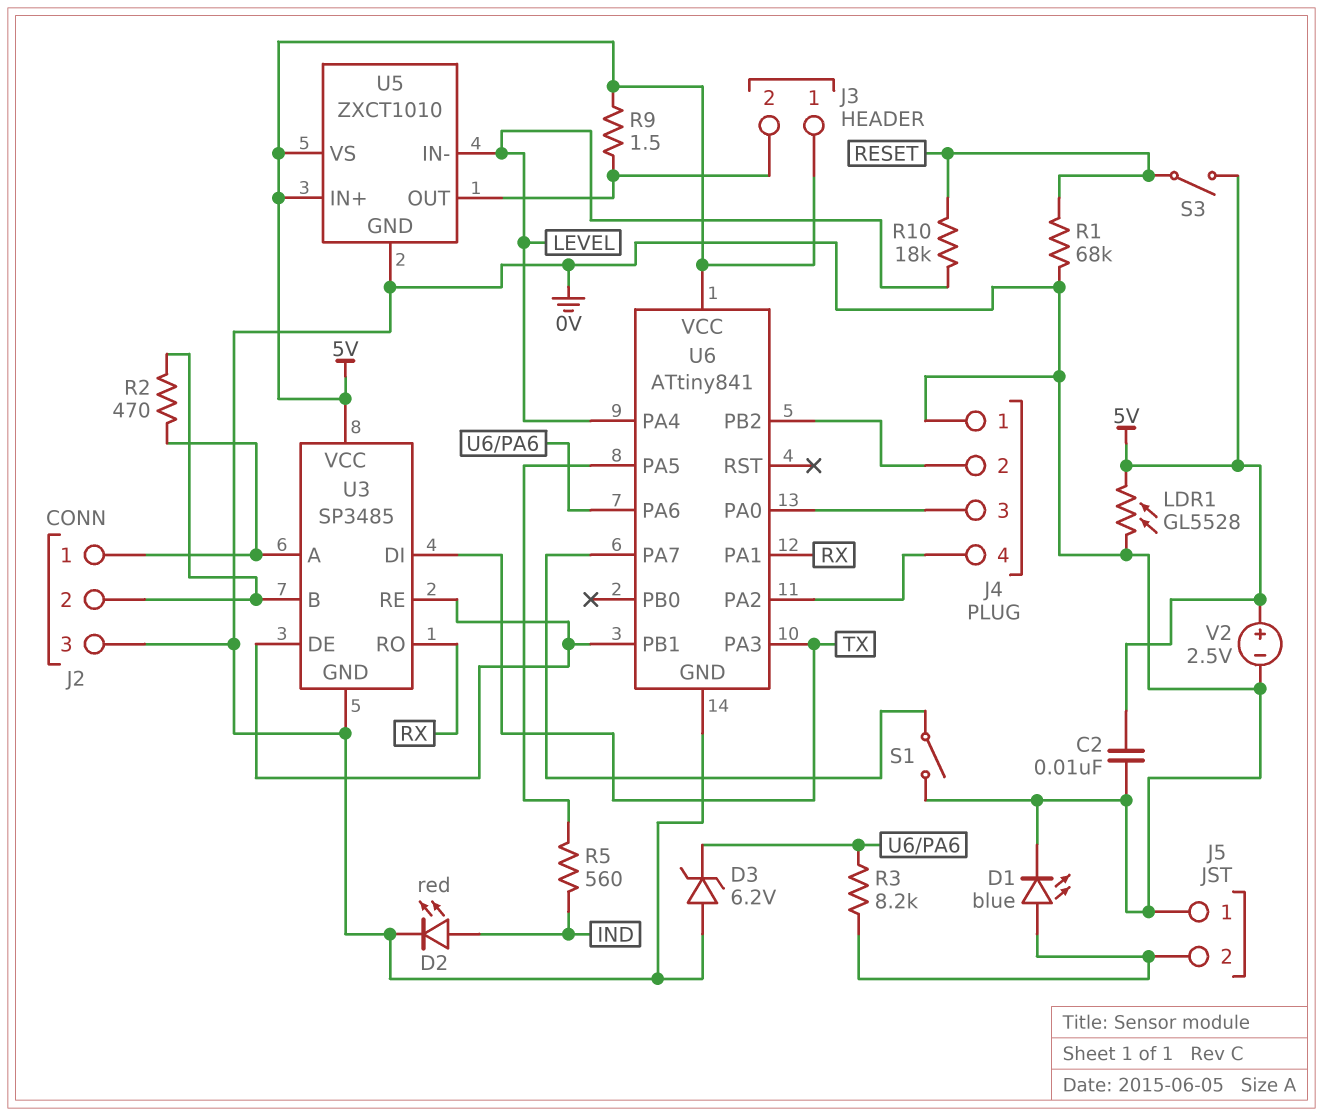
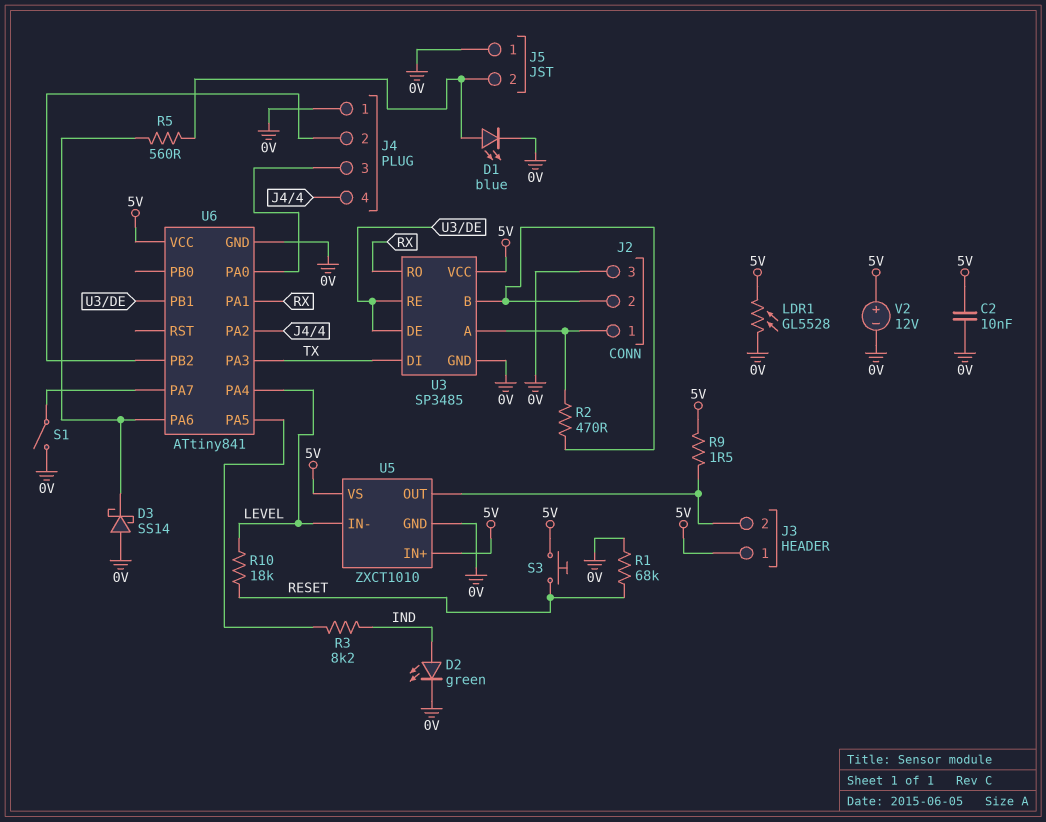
D2: LED red (A IND, K 0V) -> LED green (A IND, K 0V)
D3: zener 6.2V (A 0V, K U6/PA6) -> schottky SS14 (A 0V, K U6/PA6)
R3: 8.2k (J5/2, U6/PA6) -> 8.2k (IND, U6/PA5)
R5: 560 (IND, U6/PA5) -> 560 (J5/2, U6/PA6)
S3: switch (5V, RESET) -> button (5V, RESET)
V2: 2.5V (plus 5V, minus 0V) -> 12V (plus 5V, minus 0V)

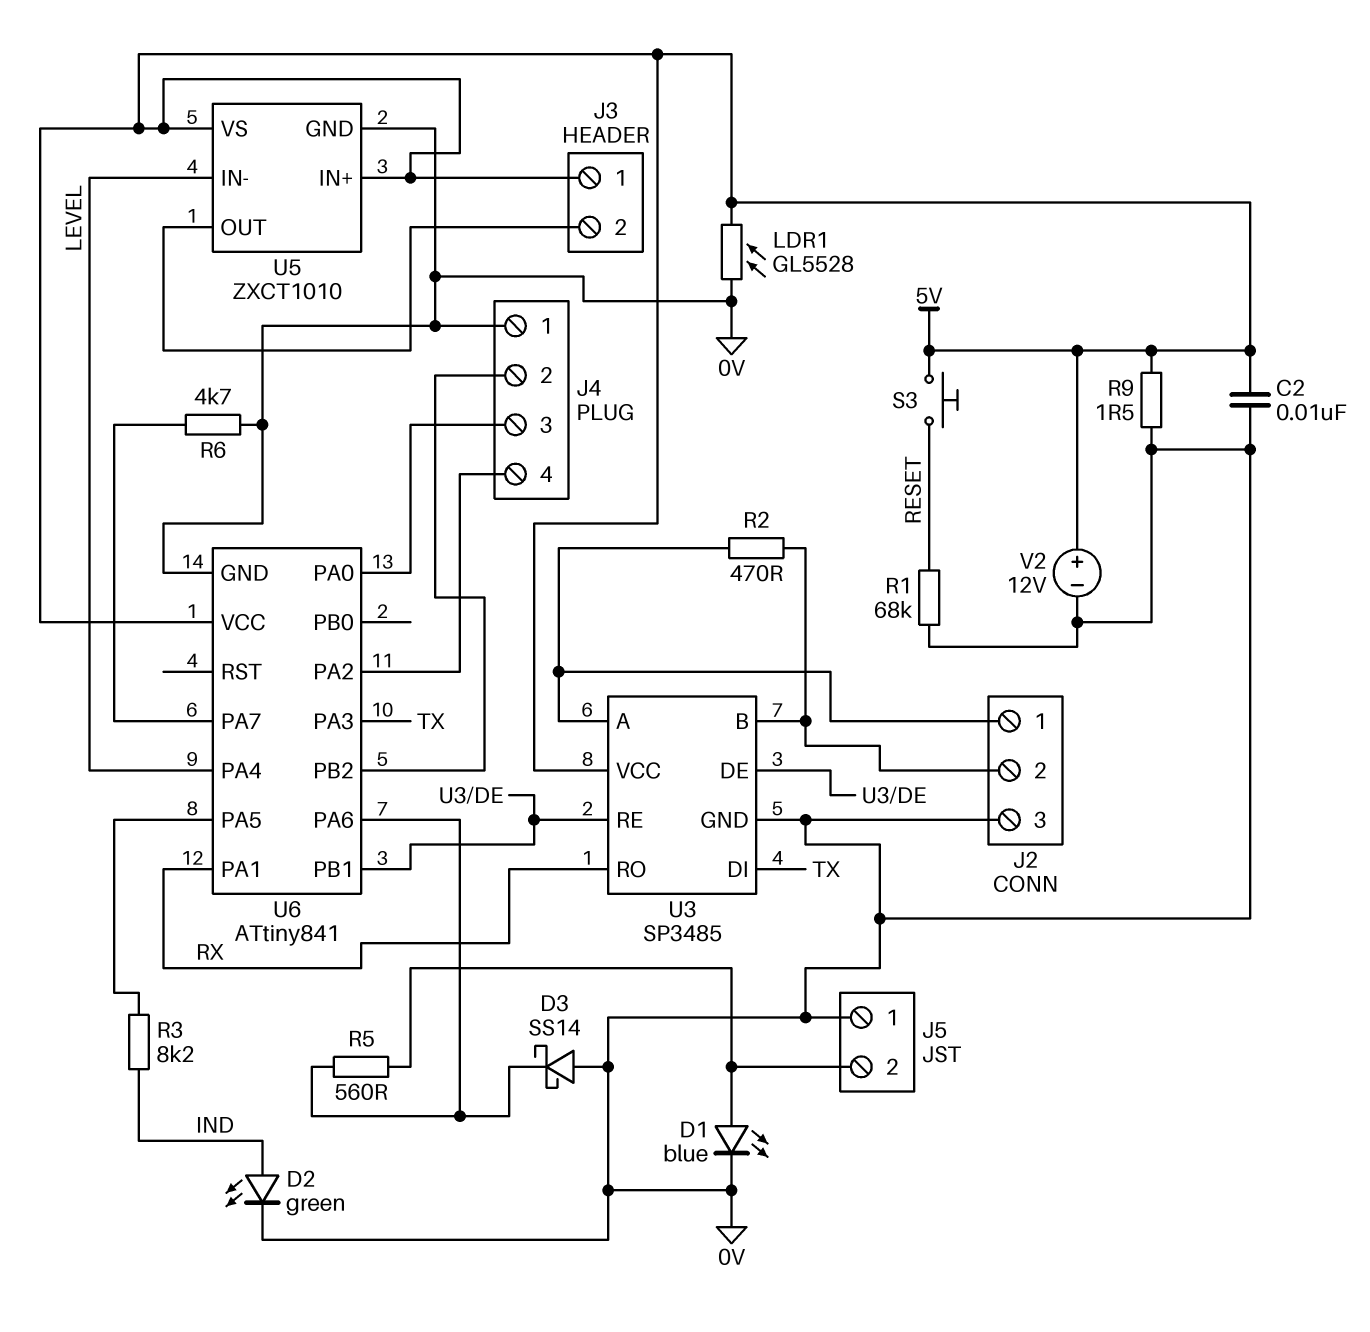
R6: none -> 4.7k (0V, U6/PA7)
R9: 1.5 (5V, J3/2) -> 1.5 (0V, 5V)
R10: 18k (LEVEL, RESET) -> none
S1: switch (0V, U6/PA7) -> none

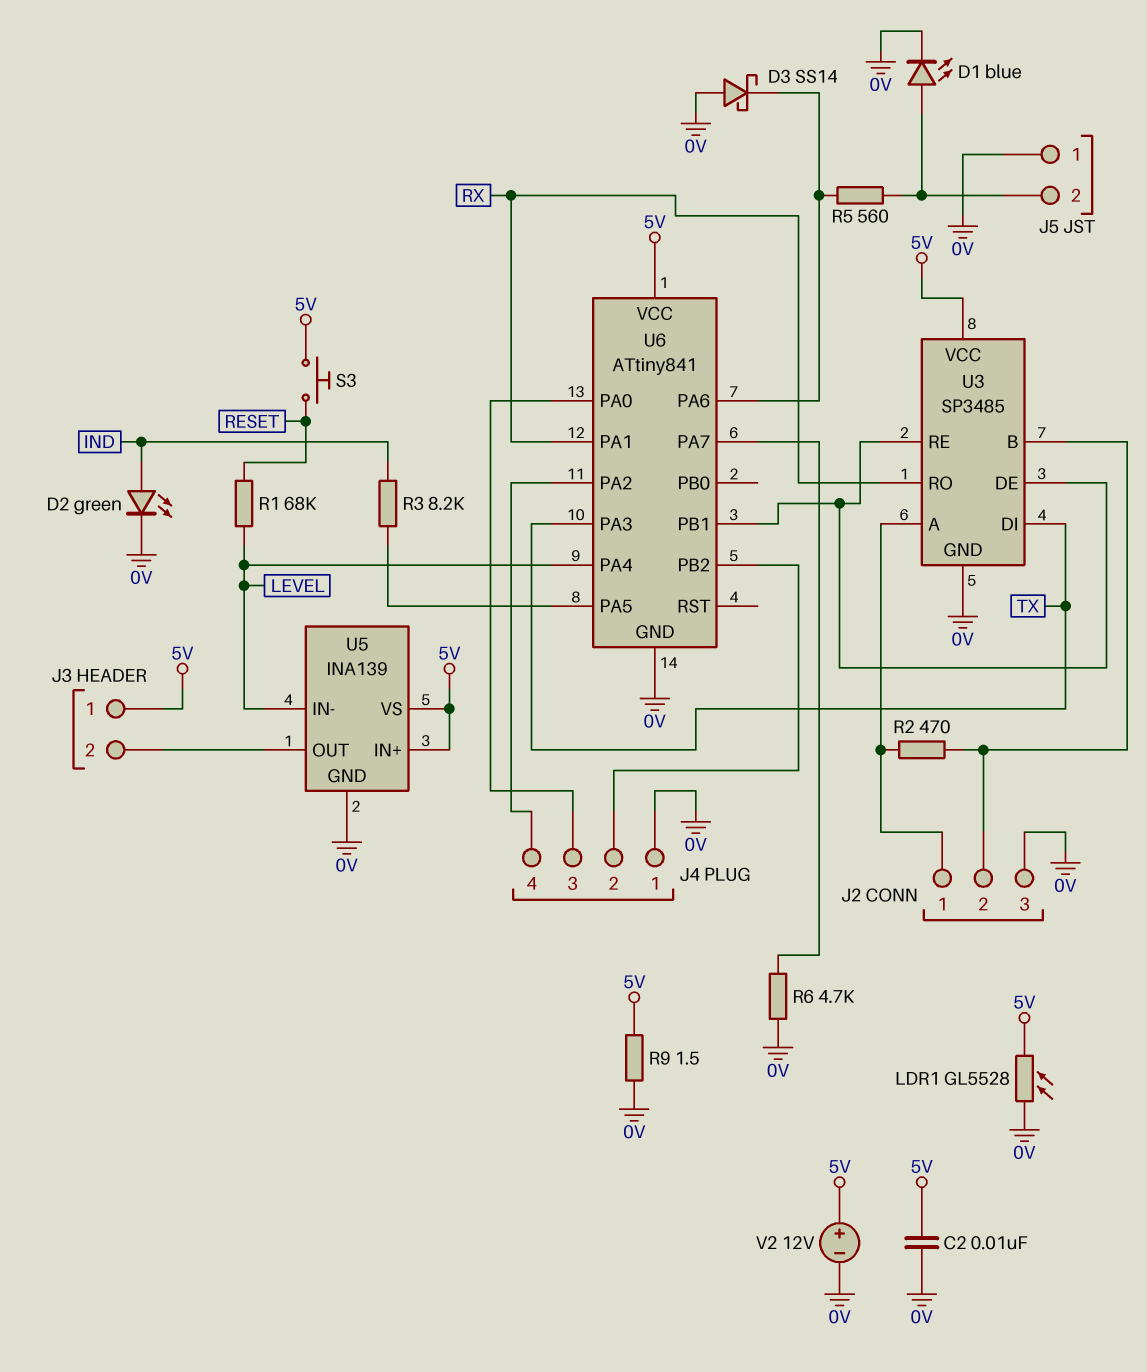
R1: 68k (0V, RESET) -> 68k (LEVEL, RESET)
U5: ZXCT1010 -> INA139

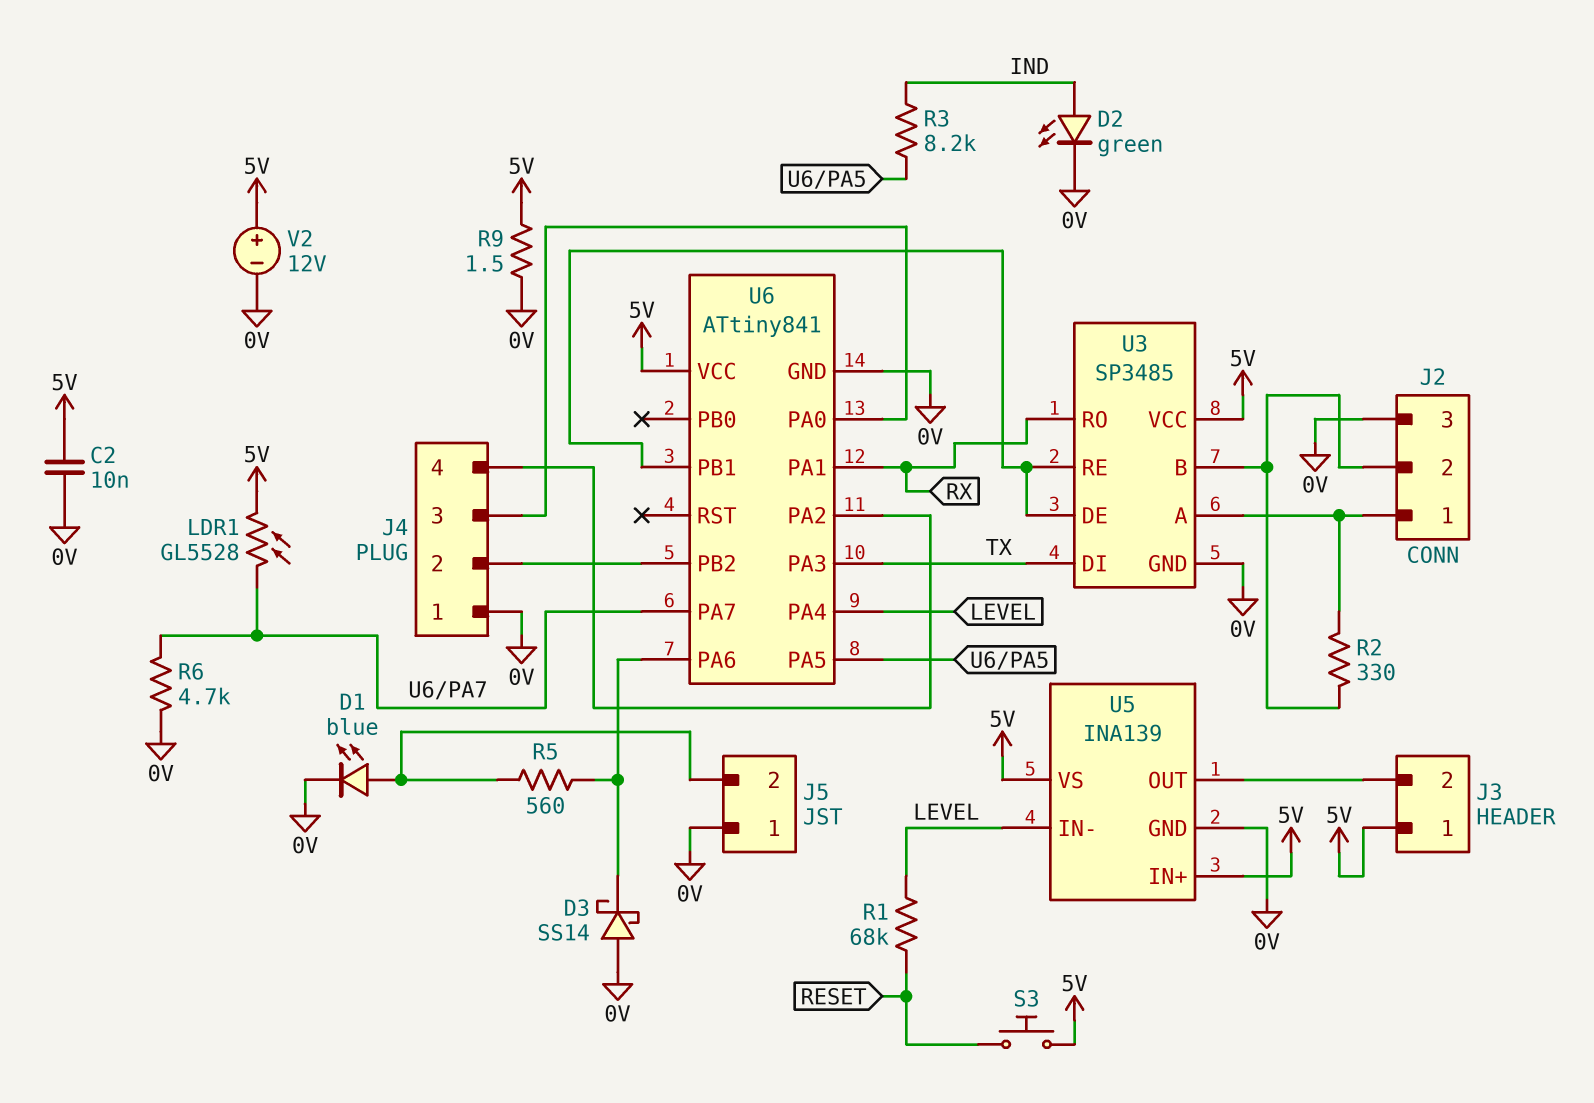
LDR1: GL5528 (0V, 5V) -> GL5528 (5V, U6/PA7)
R2: 470 (J2/1, J2/2) -> 330 (J2/1, J2/2)

